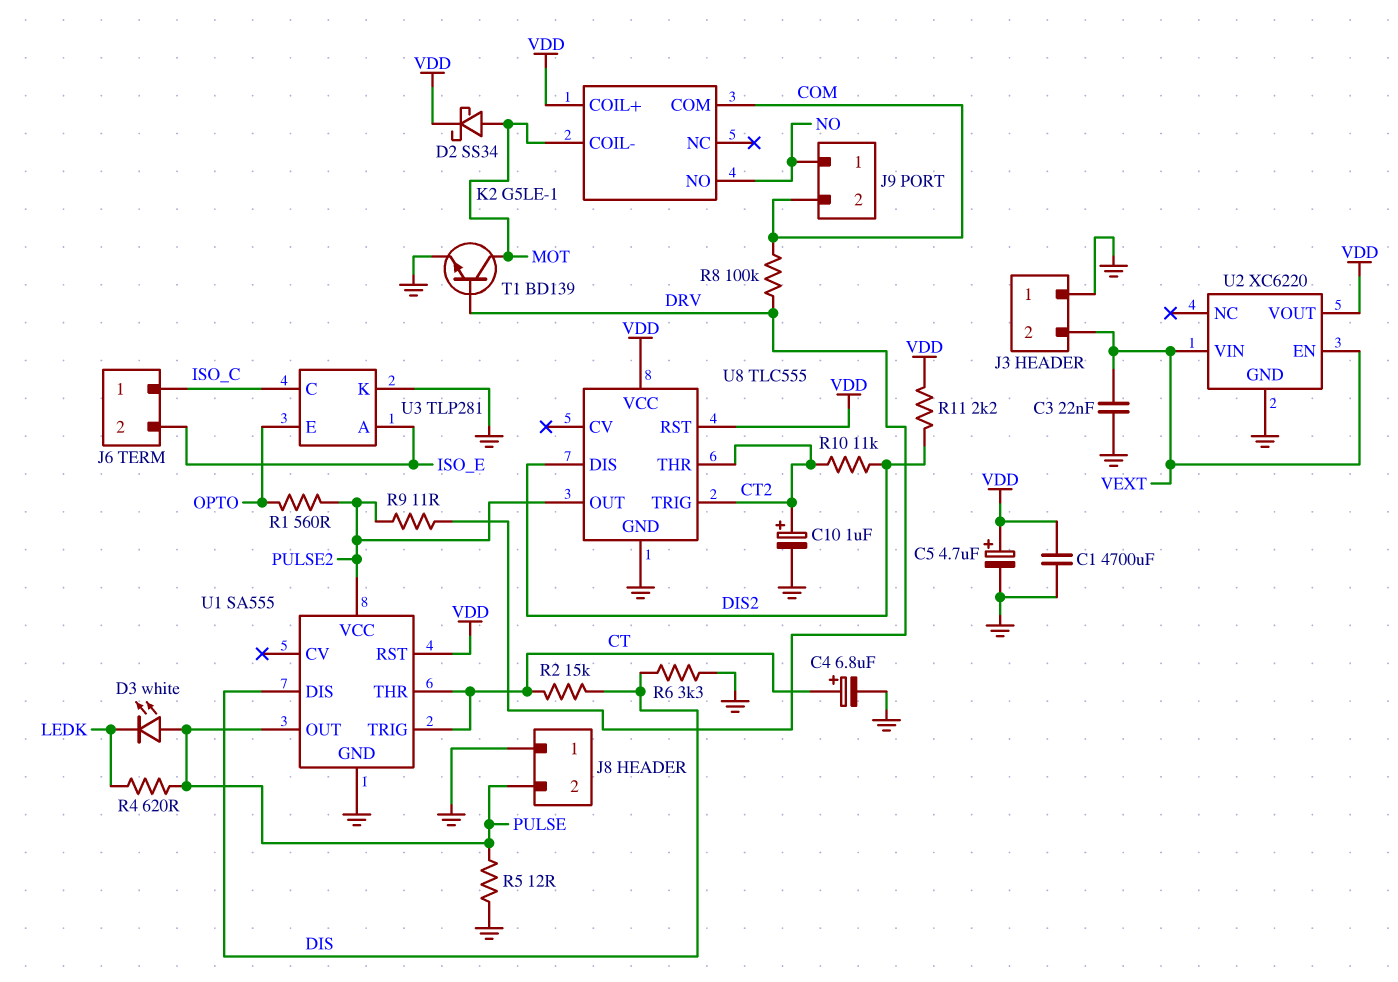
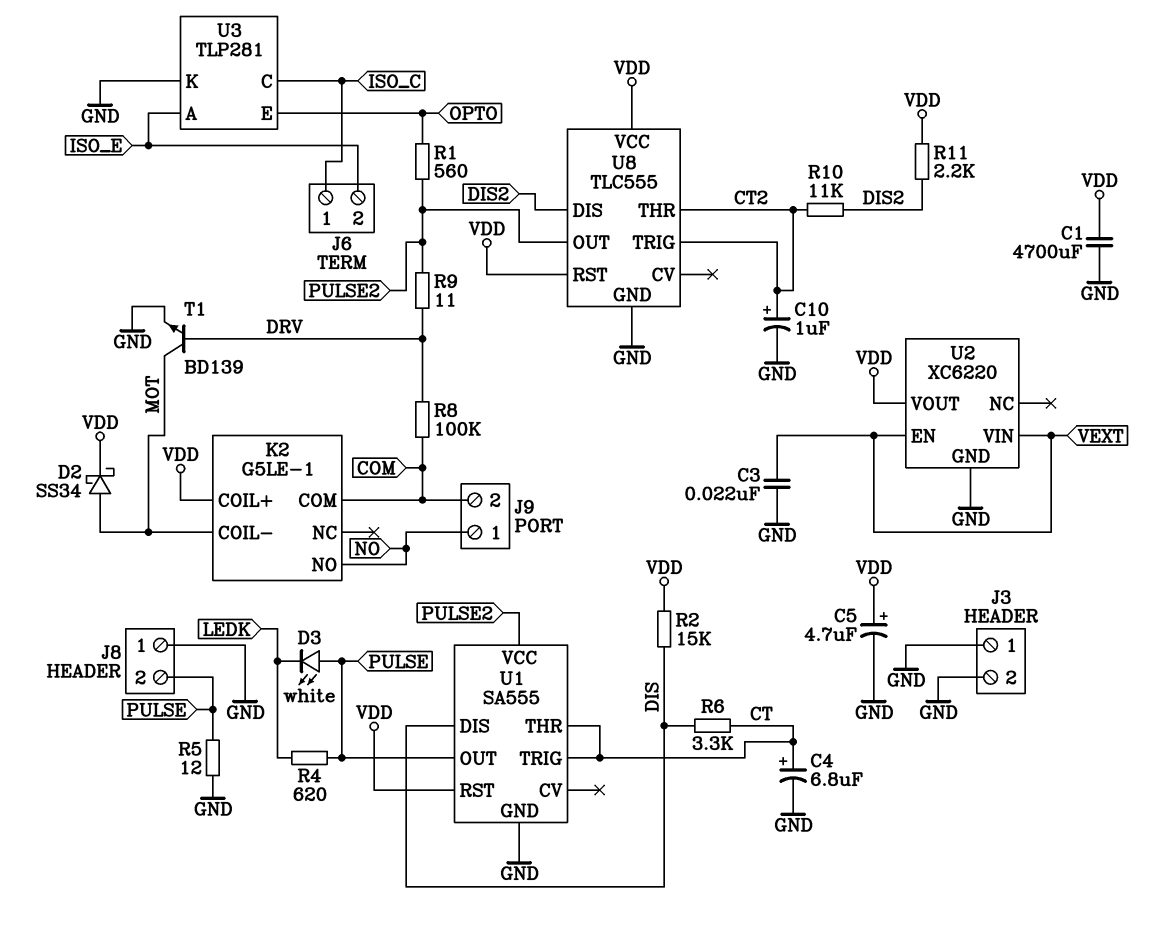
J3 pin 2: VEXT -> GND
R2: 15k (CT, DIS) -> 15k (DIS, VDD)
R6: 3.3k (DIS, GND) -> 3.3k (CT, DIS)

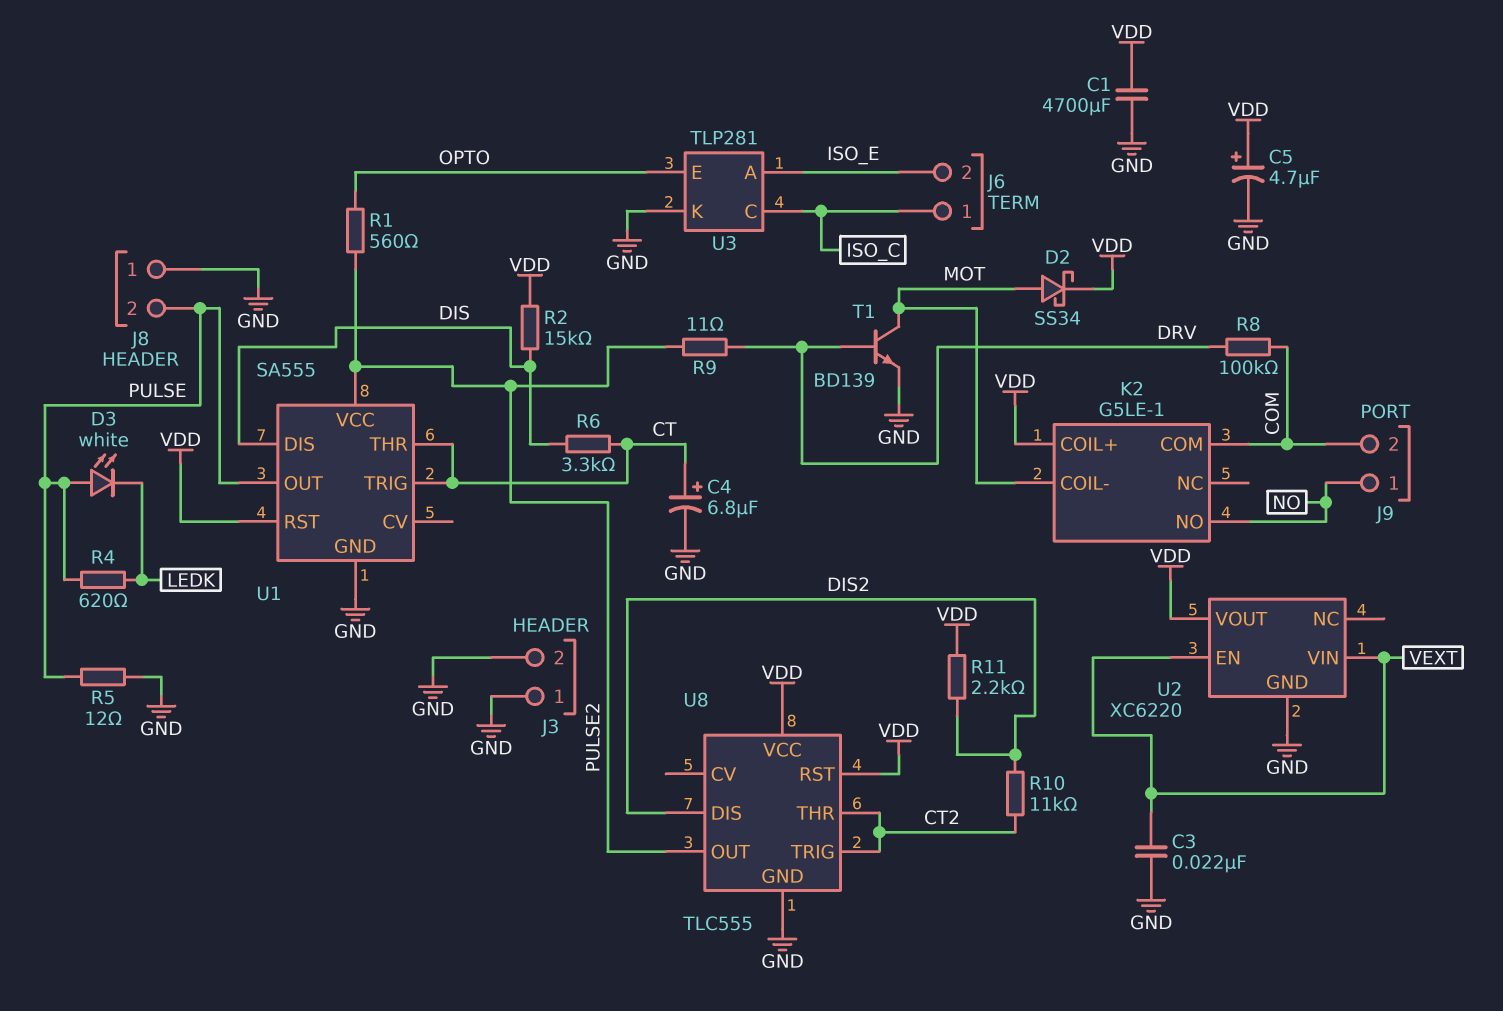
C10: 1uF (plus CT2, minus GND) -> none

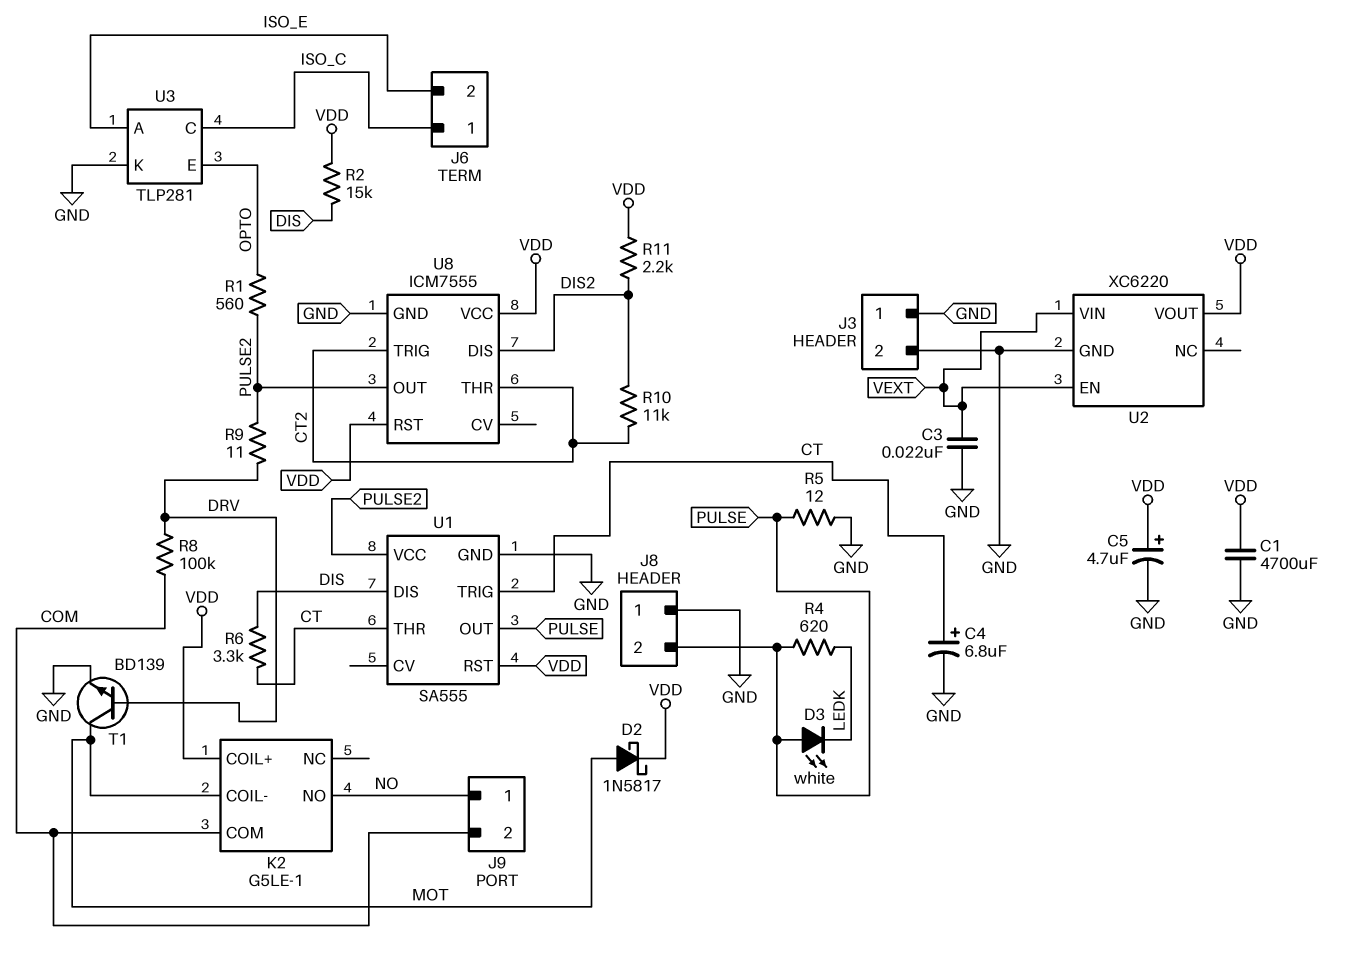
D2: schottky SS34 (A MOT, K VDD) -> schottky 1N5817 (A MOT, K VDD)
U8: TLC555 -> ICM7555

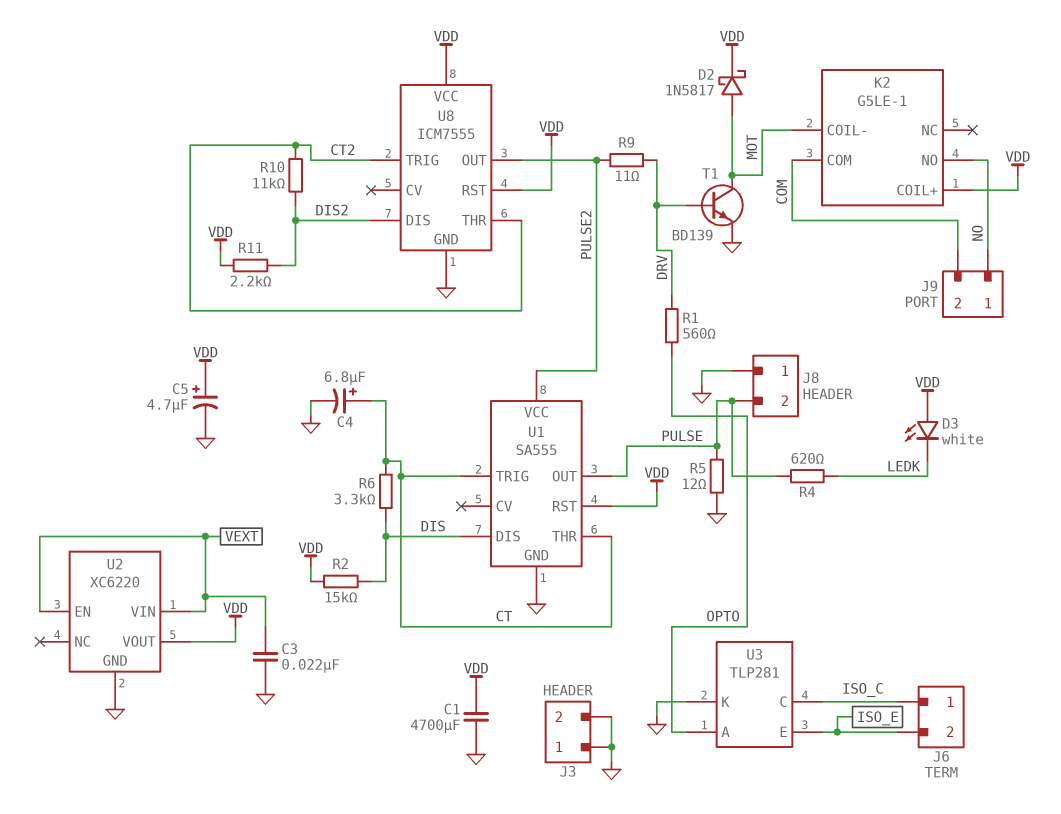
D3: LED white (A PULSE, K LEDK) -> LED white (A VDD, K LEDK)
R1: 560 (OPTO, PULSE2) -> 560 (DRV, OPTO)
R8: 100k (COM, DRV) -> none
U3 pin A: ISO_E -> OPTO
U3 pin E: OPTO -> ISO_E

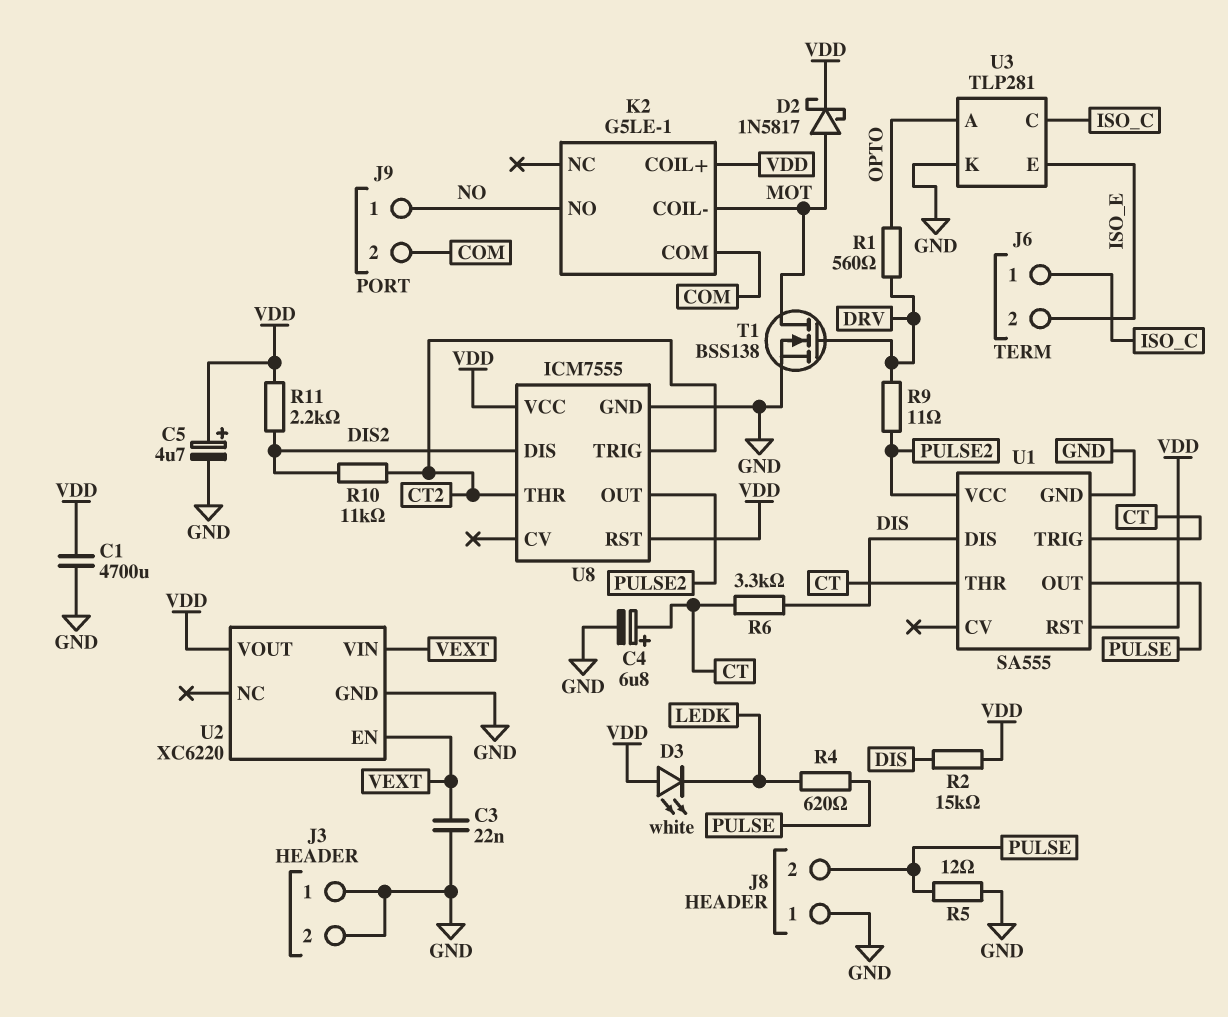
T1: NPN BD139 (B DRV, C MOT, E GND) -> NMOS BSS138 (G DRV, D MOT, S GND)

